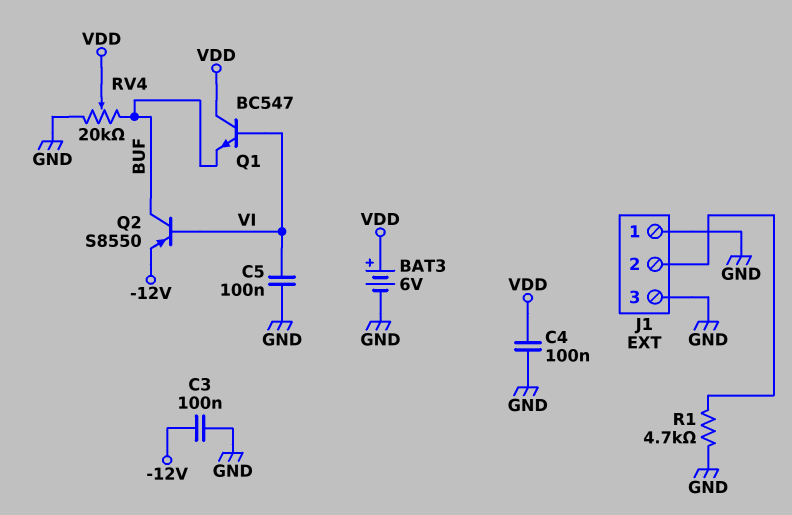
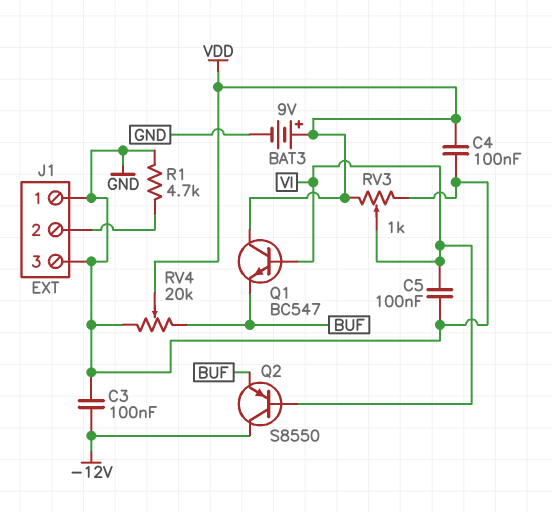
BAT3: 6V (plus VDD, minus GND) -> 9V (plus VDD, minus GND)
Q2: PNP S8550 (B VI, C BUF, E -12V) -> PNP S8550 (B VI, C -12V, E BUF)
RV3: none -> 1k (GND, VDD, wiper VI)

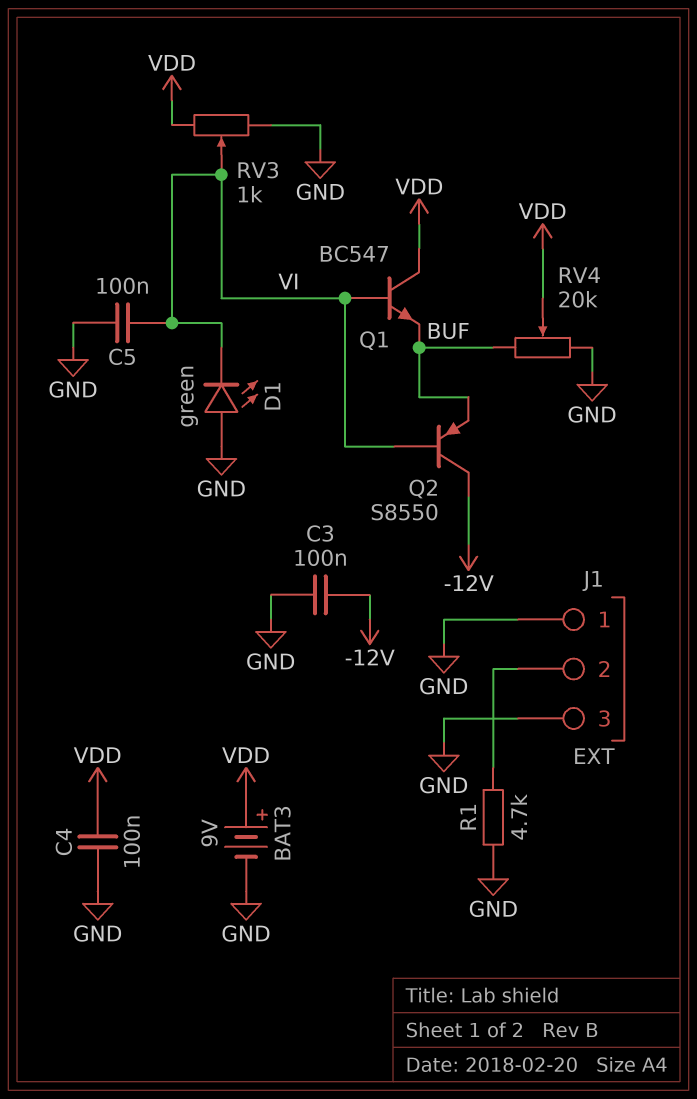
D1: none -> LED green (A GND, K VI)

